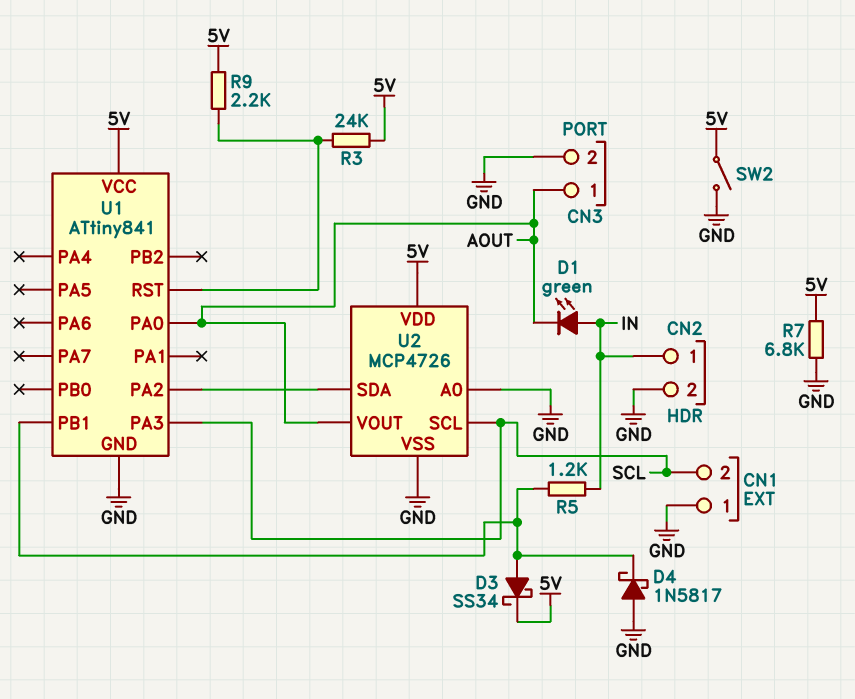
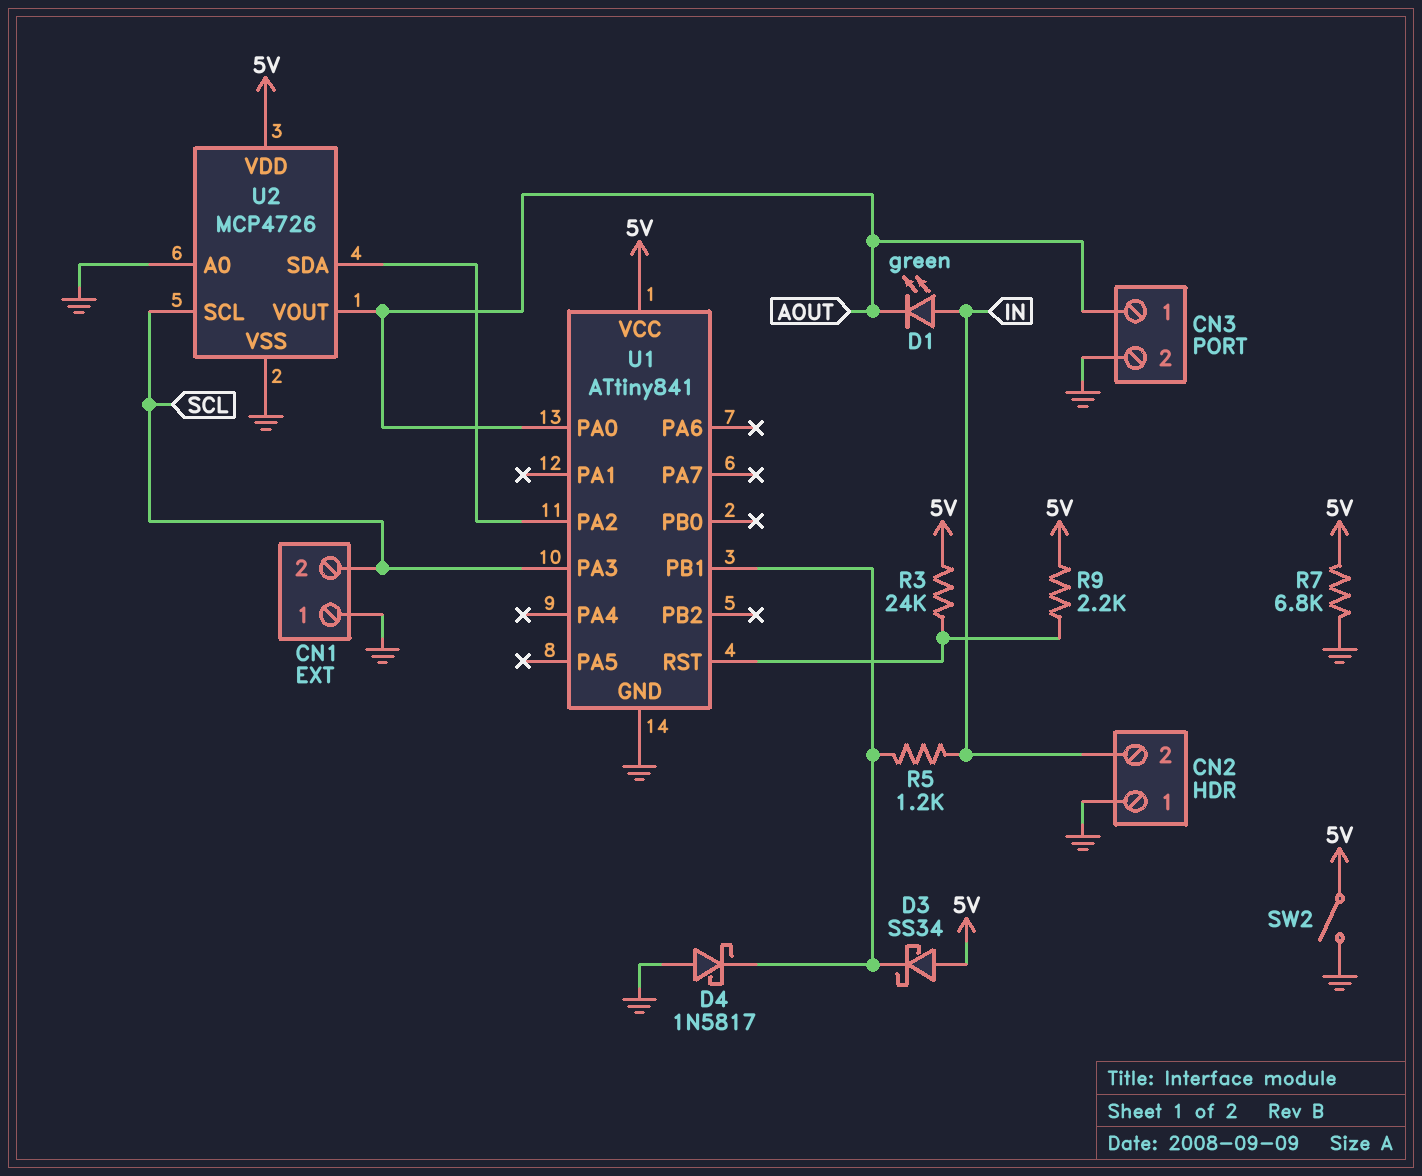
CN2 pin 1: IN -> GND
CN2 pin 2: GND -> IN
D3: schottky SS34 (A U1/PB1, K 5V) -> schottky SS34 (A 5V, K U1/PB1)

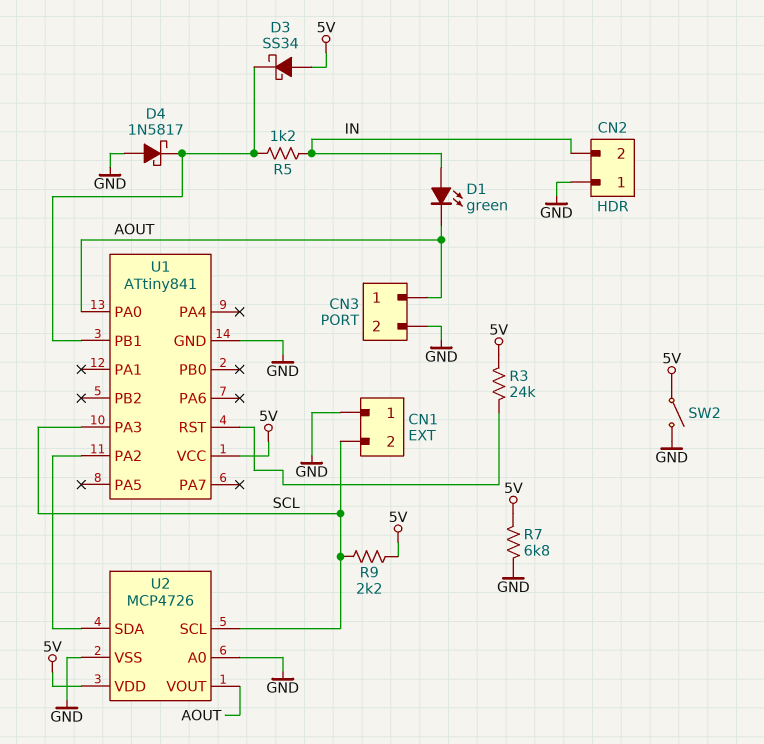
R9: 2.2k (5V, U1/RST) -> 2.2k (5V, SCL)

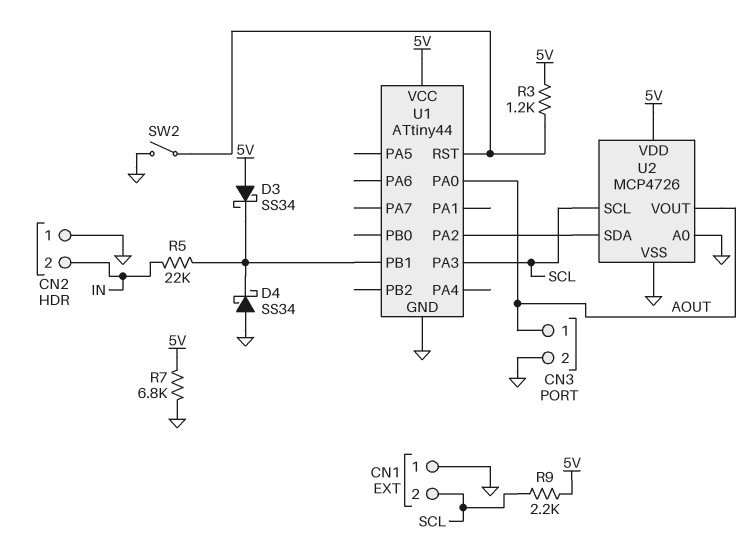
D1: LED green (A IN, K AOUT) -> none
D4: schottky 1N5817 (A GND, K U1/PB1) -> schottky SS34 (A GND, K U1/PB1)
R3: 24k (5V, U1/RST) -> 1.2k (5V, U1/RST)
R5: 1.2k (IN, U1/PB1) -> 22k (IN, U1/PB1)
SW2: switch (5V, GND) -> switch (GND, U1/RST)
U1: ATtiny841 -> ATtiny44

